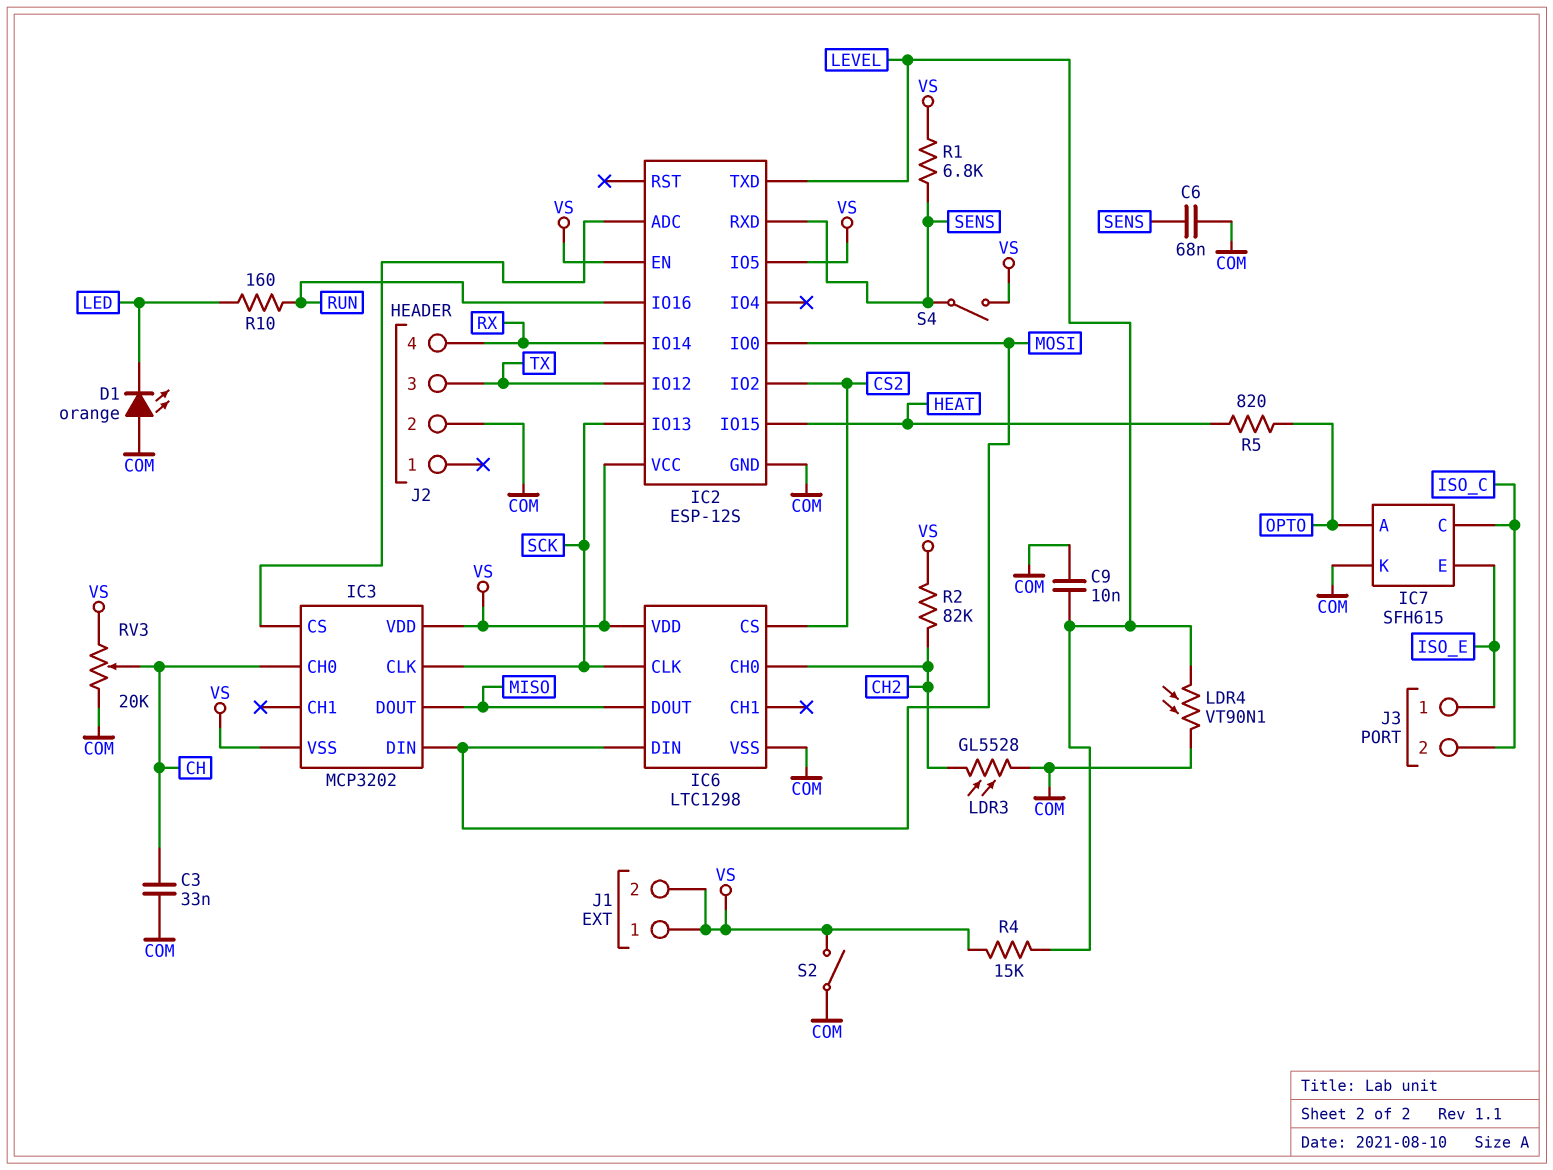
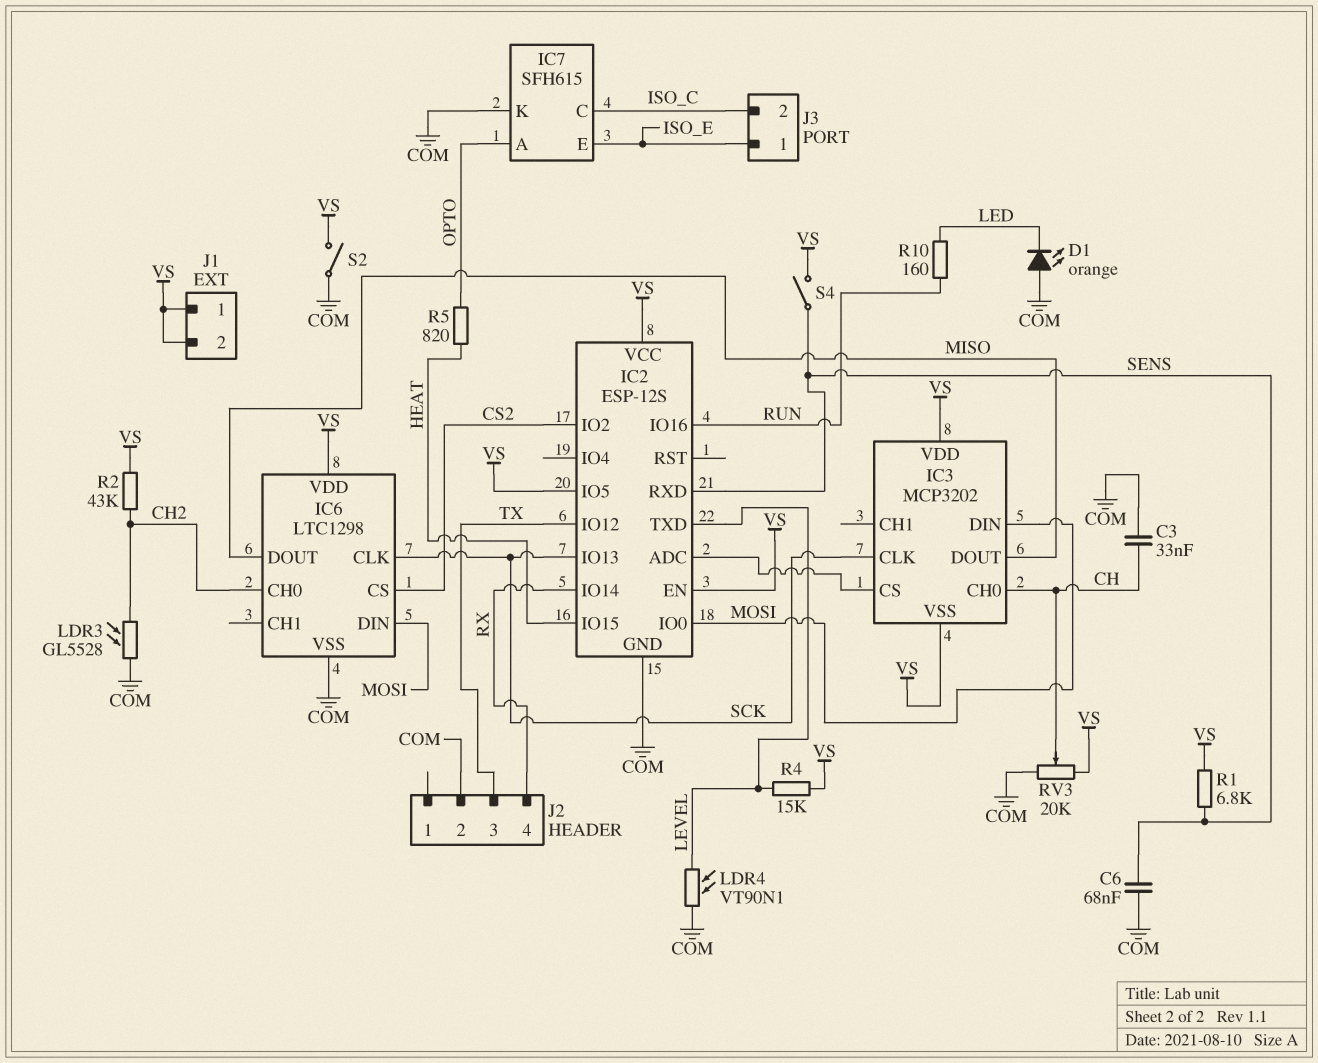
C9: 10nF (COM, LEVEL) -> none
R2: 82k (CH2, VS) -> 43k (CH2, VS)

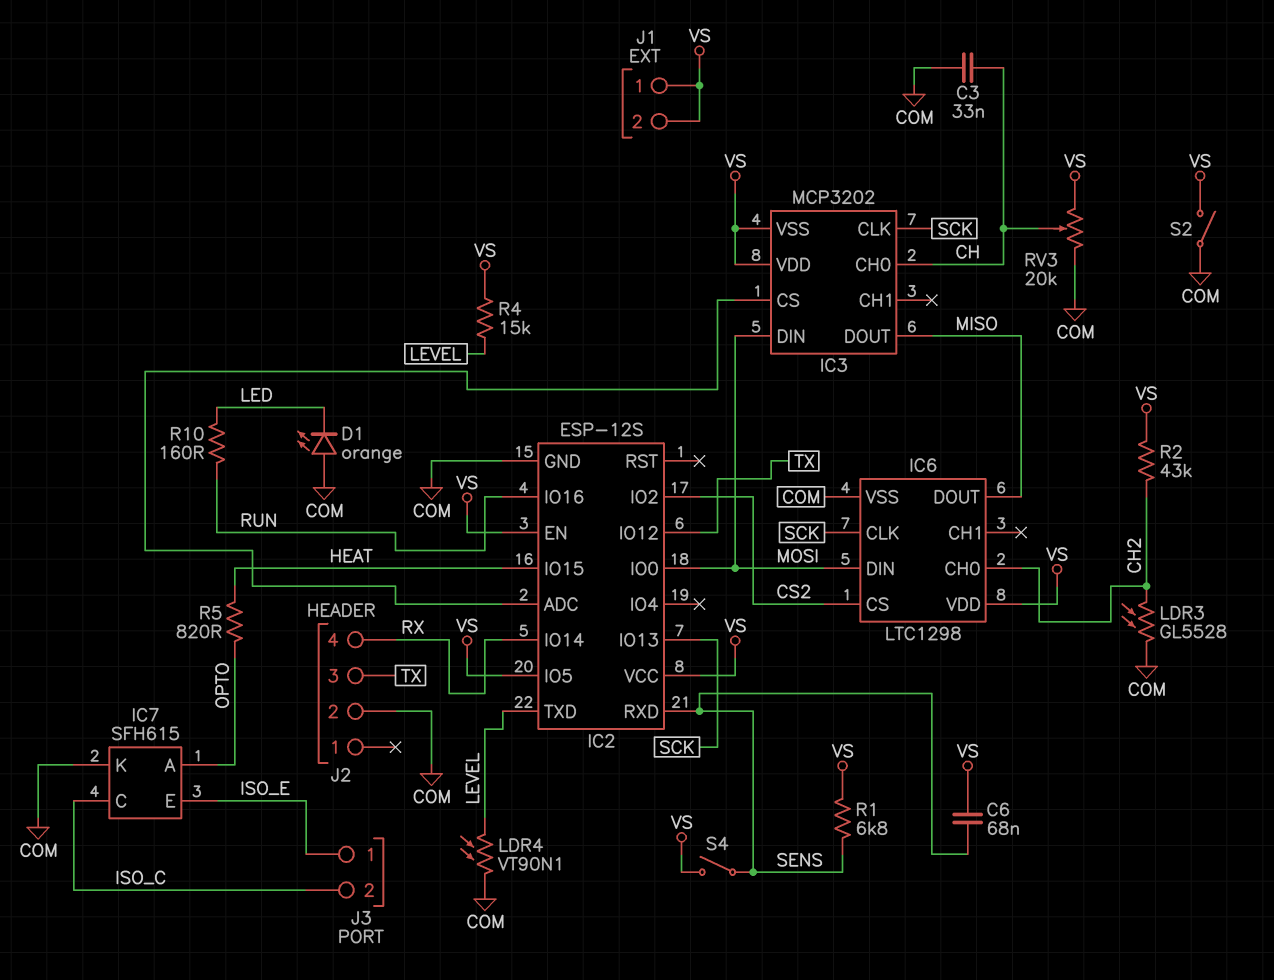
C6: 68nF (COM, SENS) -> 68nF (SENS, VS)

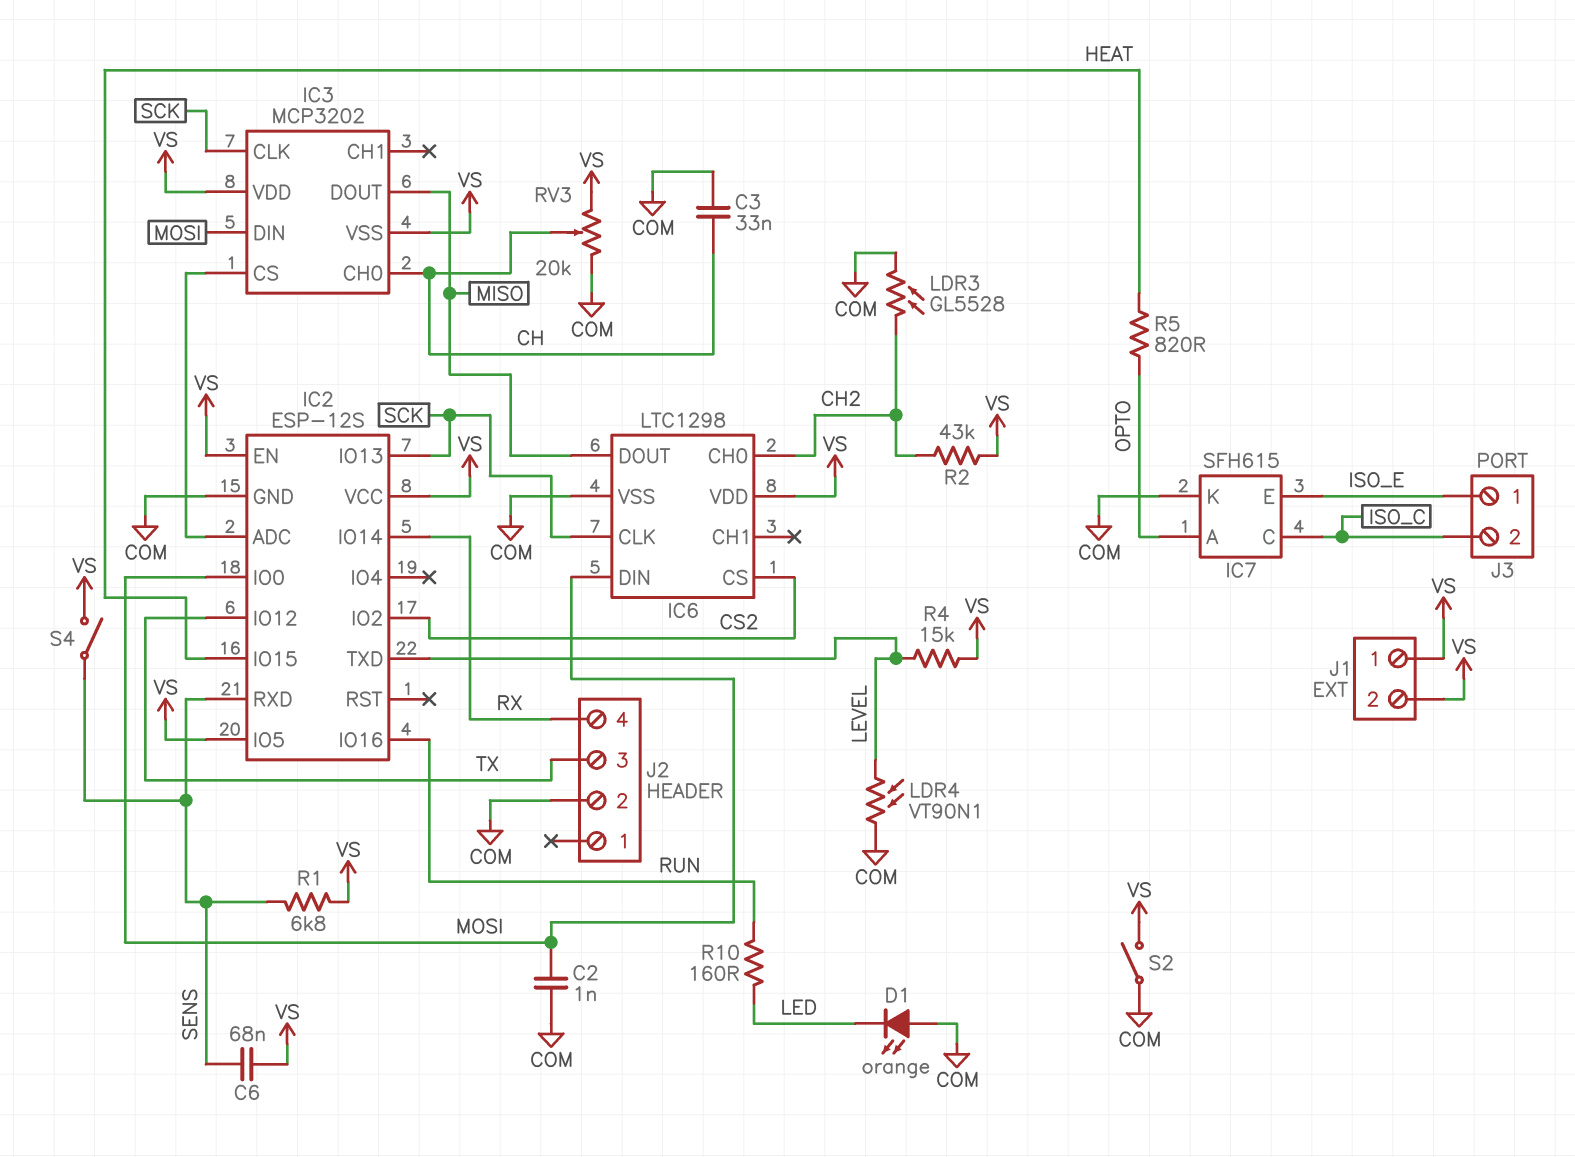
C2: none -> 1nF (COM, MOSI)

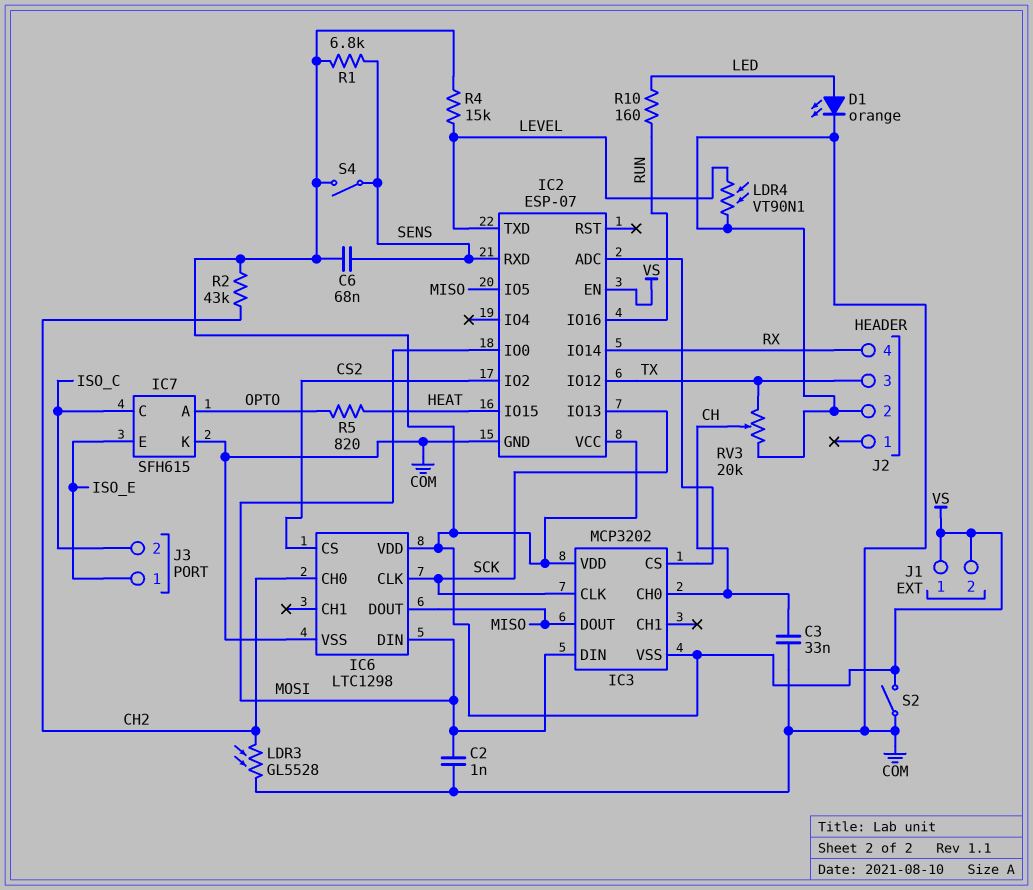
D1: LED orange (A COM, K LED) -> LED orange (A LED, K COM)
IC2: ESP-12S -> ESP-07
IC2 pin IO5: VS -> MISO
RV3: 20k (COM, VS, wiper CH) -> 20k (COM, TX, wiper CH)

